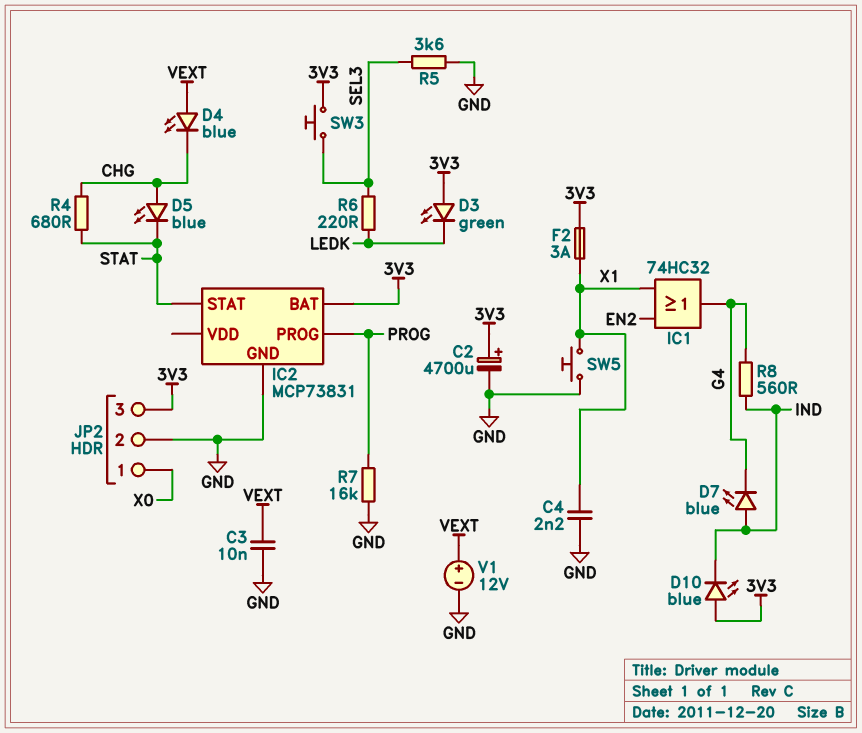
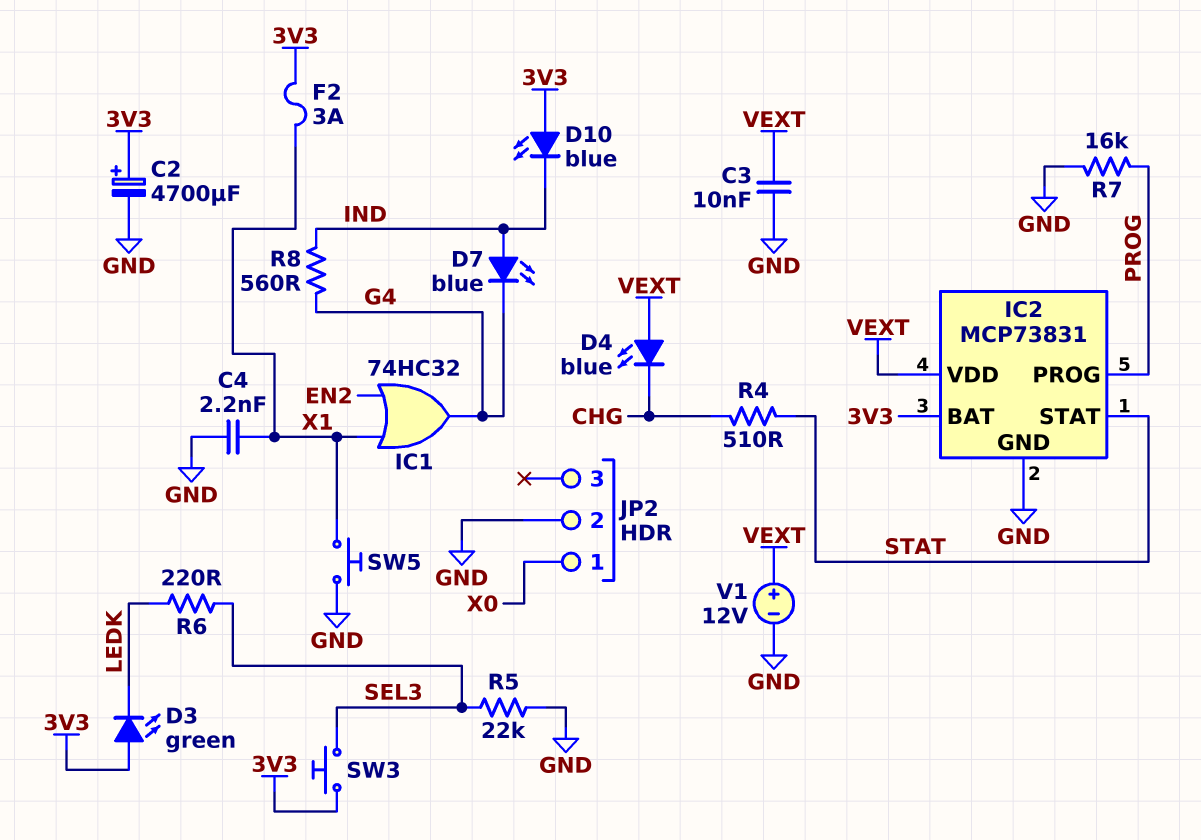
D5: LED blue (A CHG, K STAT) -> none
IC2 pin VDD: none -> VEXT
JP2 pin 3: 3V3 -> none
R4: 680 (CHG, STAT) -> 510 (CHG, STAT)
R5: 3.6k (GND, SEL3) -> 22k (GND, SEL3)

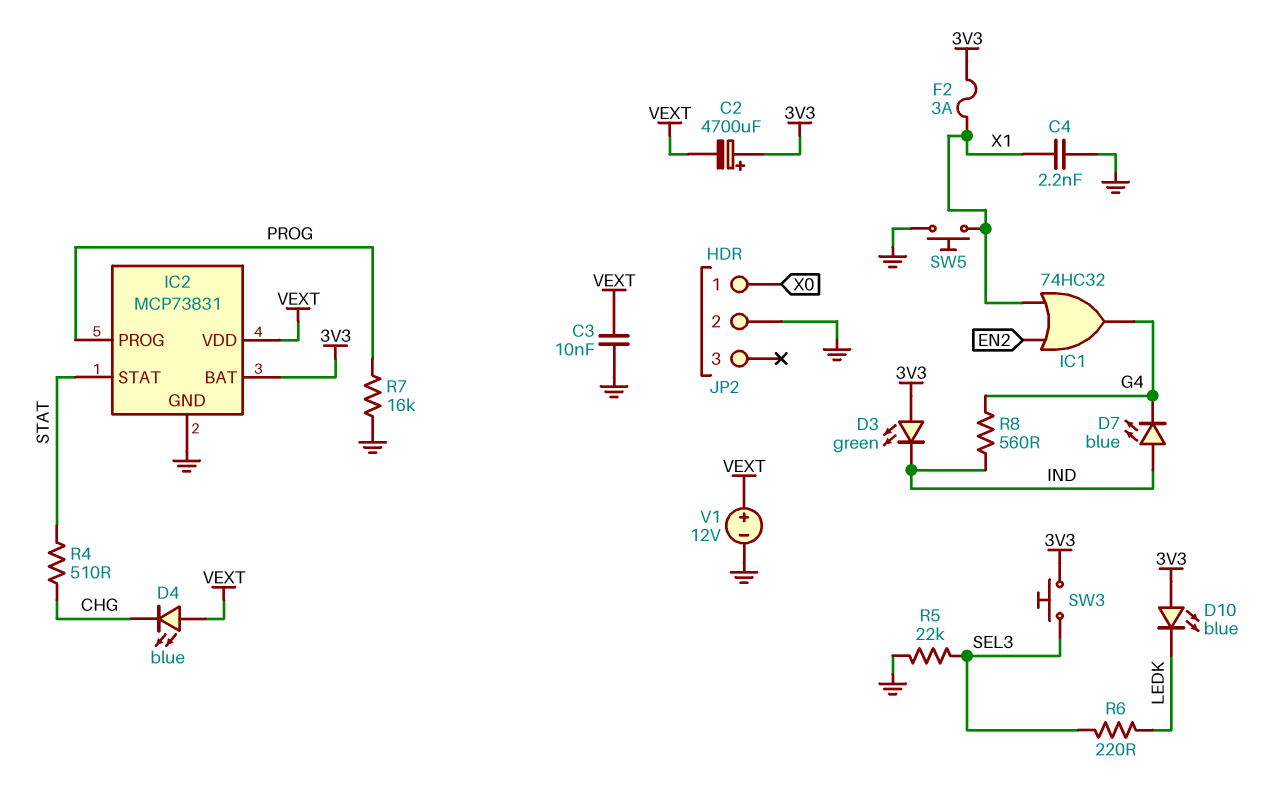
C2: 4700uF (plus 3V3, minus GND) -> 4700uF (plus 3V3, minus VEXT)
D3: LED green (A 3V3, K LEDK) -> LED green (A 3V3, K IND)
D10: LED blue (A 3V3, K IND) -> LED blue (A 3V3, K LEDK)

